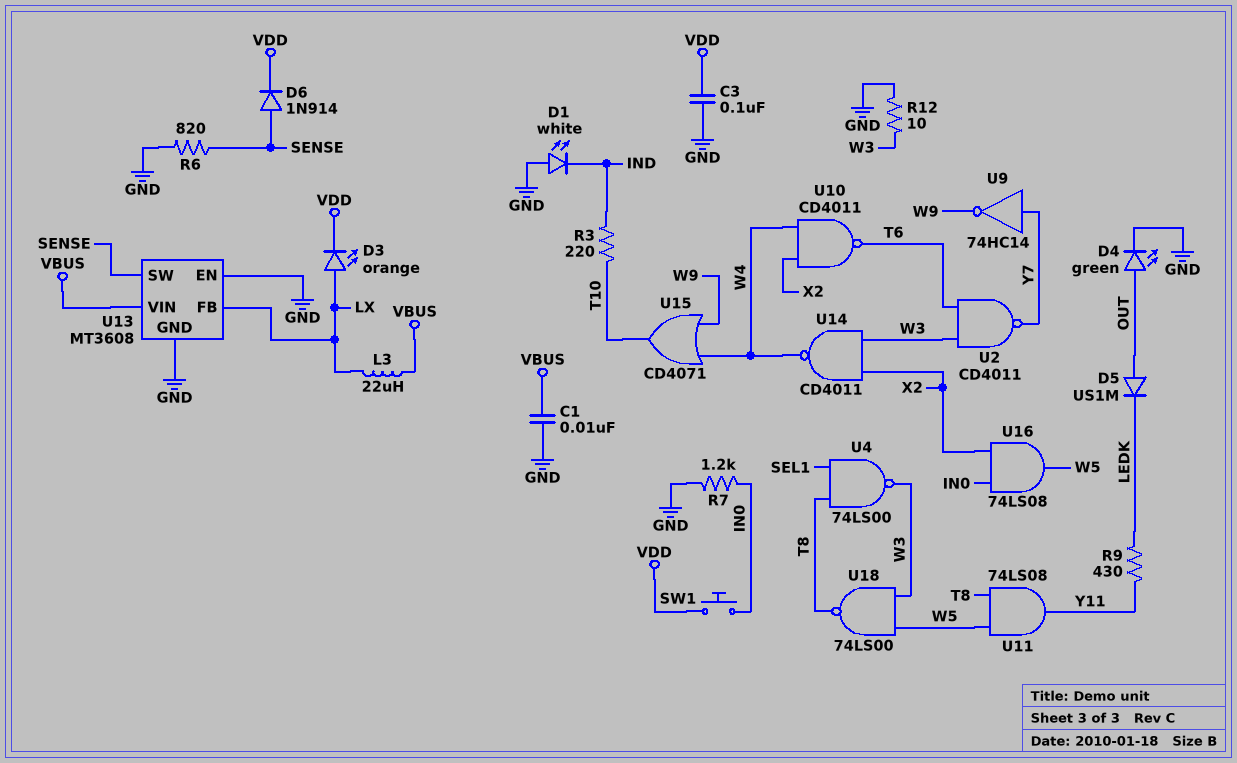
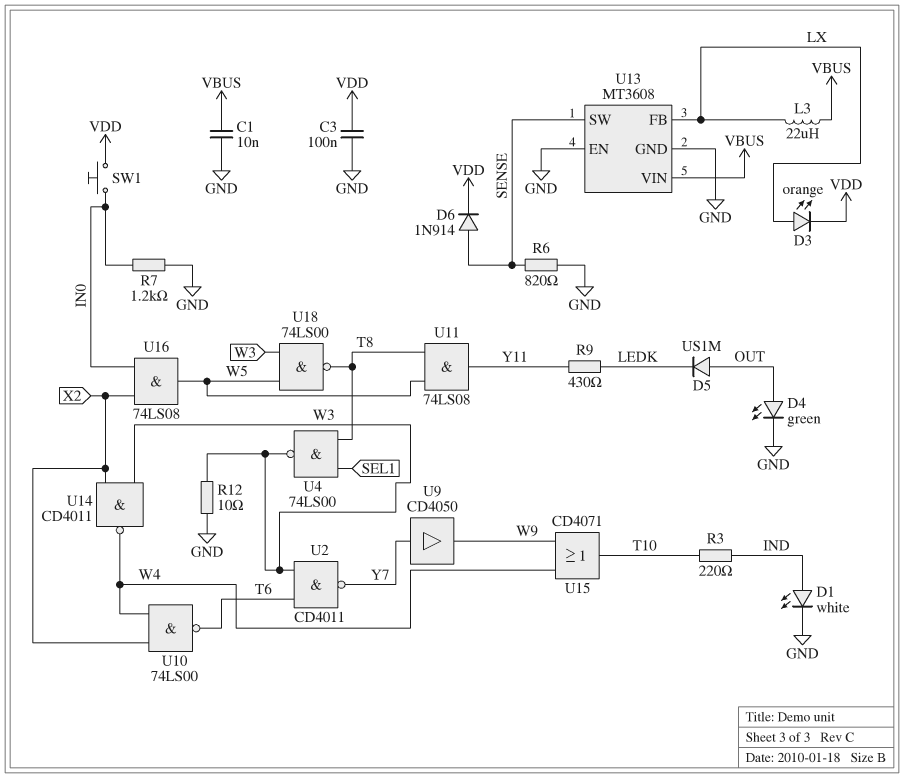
D1: LED white (A GND, K IND) -> LED white (A IND, K GND)
U9: NOT 74HC14 (in Y7, out W9) -> buffer CD4050 (in Y7, out W9)
U10: NAND CD4011 (in W4, in X2, out T6) -> NAND 74LS00 (in W4, in X2, out T6)

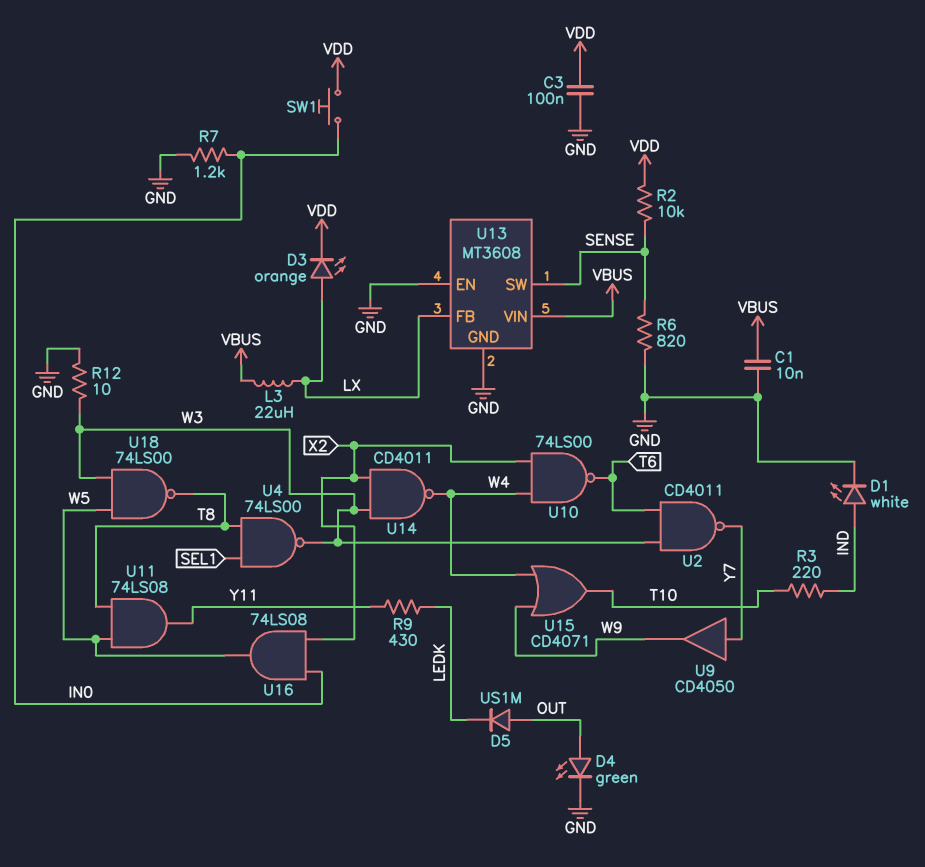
D6: diode 1N914 (A SENSE, K VDD) -> none
R2: none -> 10k (SENSE, VDD)

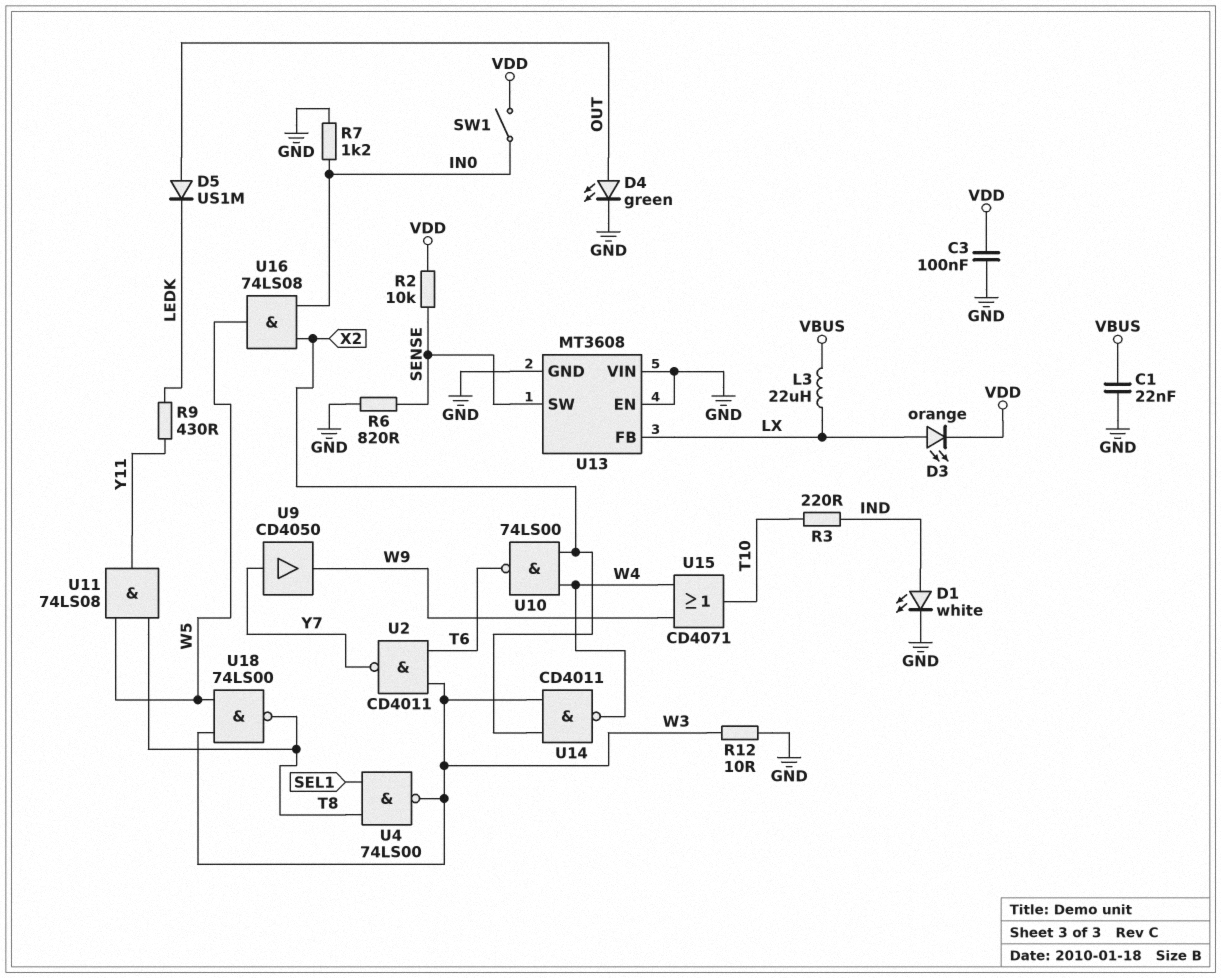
C1: 10nF (GND, VBUS) -> 22nF (GND, VBUS)
SW1: button (IN0, VDD) -> switch (IN0, VDD)
U13 pin VIN: VBUS -> GND

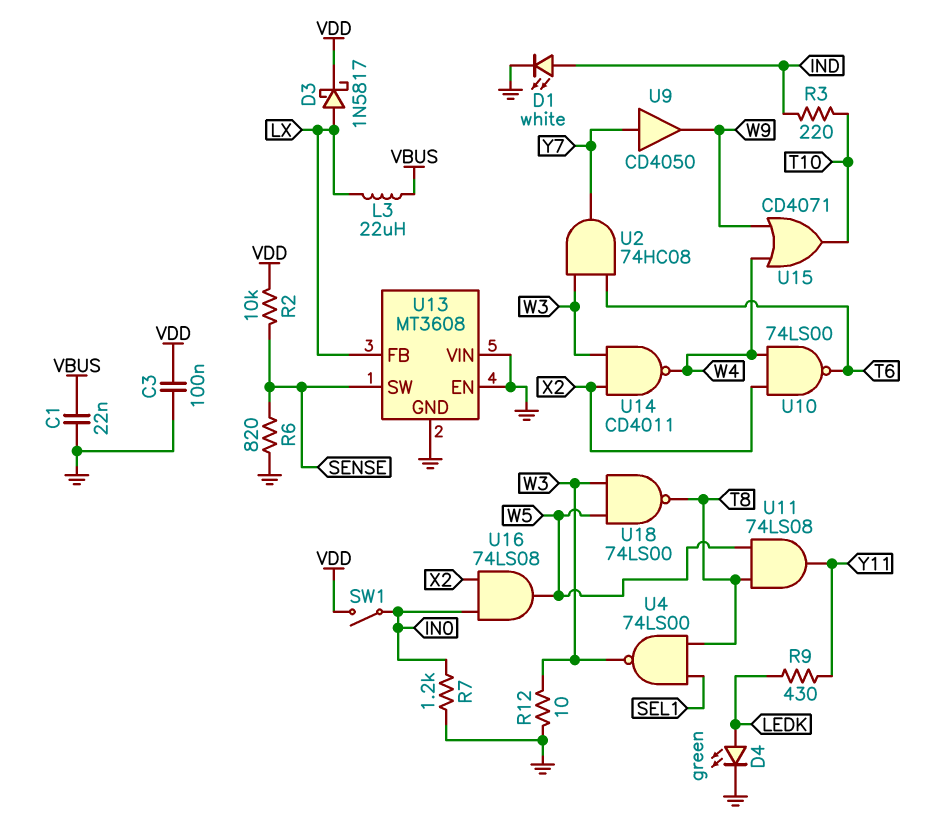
D3: LED orange (A LX, K VDD) -> schottky 1N5817 (A LX, K VDD)
D4: LED green (A OUT, K GND) -> LED green (A LEDK, K GND)
D5: diode US1M (A OUT, K LEDK) -> none
U2: NAND CD4011 (in T6, in W3, out Y7) -> AND 74HC08 (in T6, in W3, out Y7)

